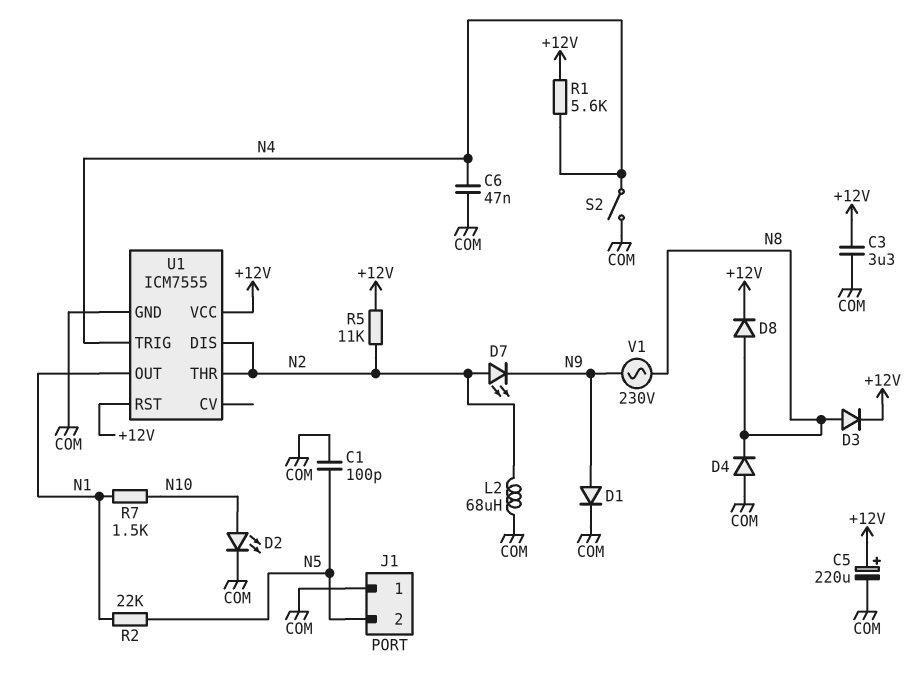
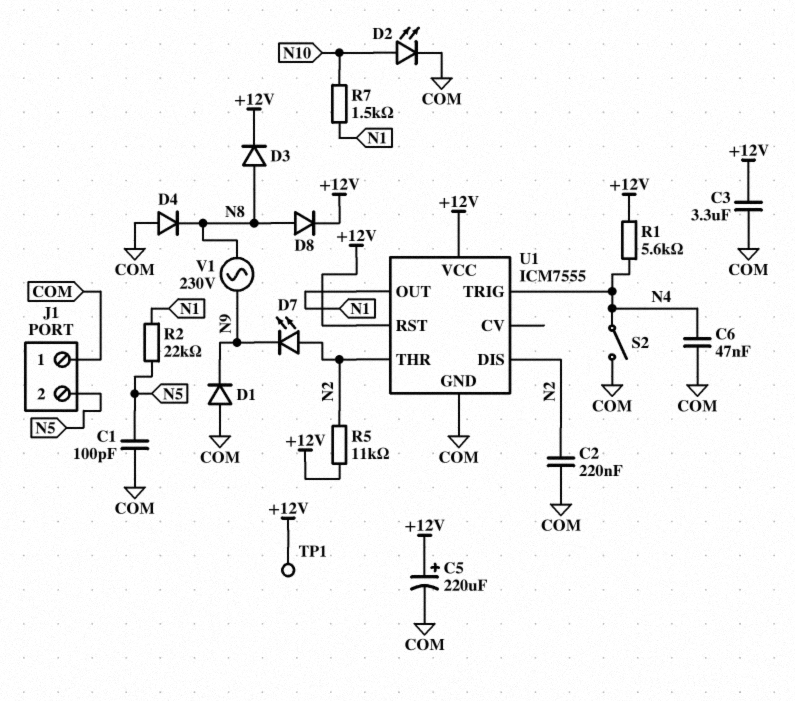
C2: none -> 220nF (COM, N2)
D1: diode (A N9, K COM) -> diode (A COM, K N9)
L2: 68uH (COM, N2) -> none
TP1: none -> test point (+12V)

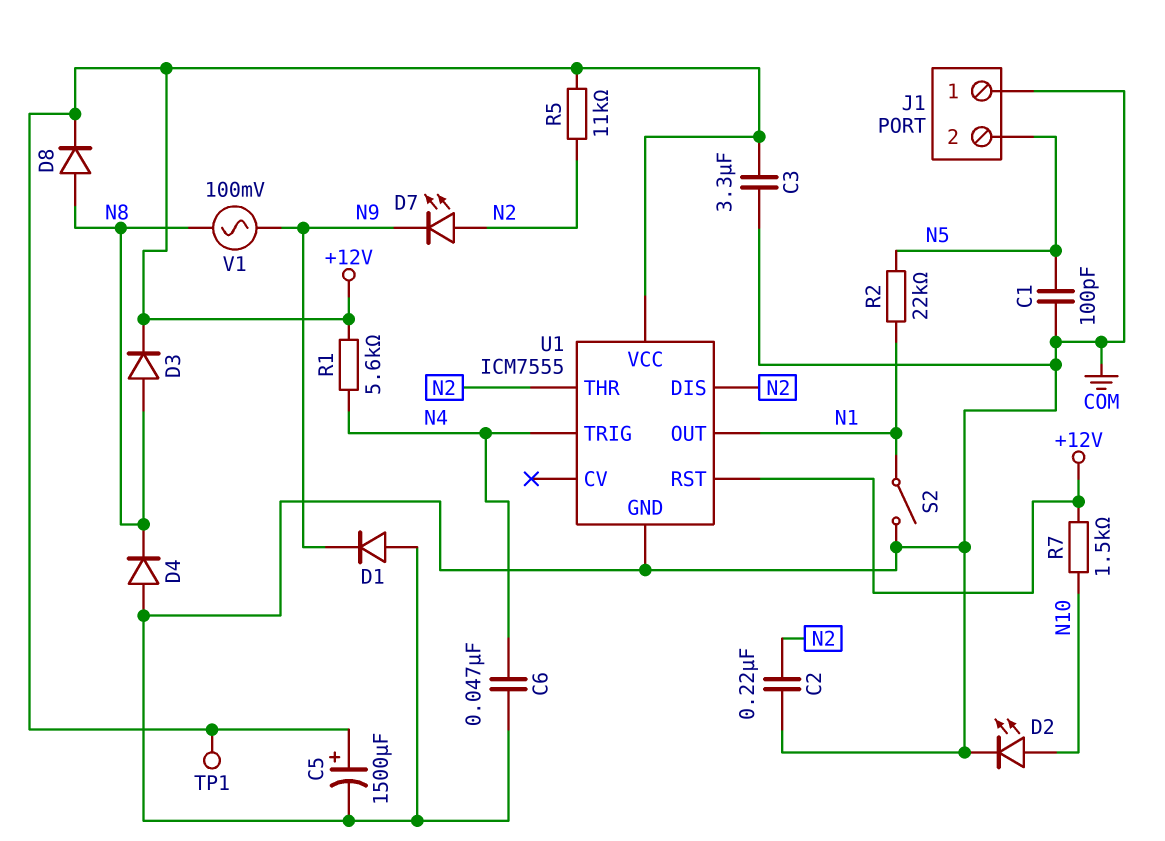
C5: 220uF (plus +12V, minus COM) -> 1500uF (plus +12V, minus COM)
R7: 1.5k (N1, N10) -> 1.5k (+12V, N10)
S2: switch (COM, N4) -> switch (COM, N1)
V1: AC 230V (N8, N9) -> AC 100mV (N8, N9)

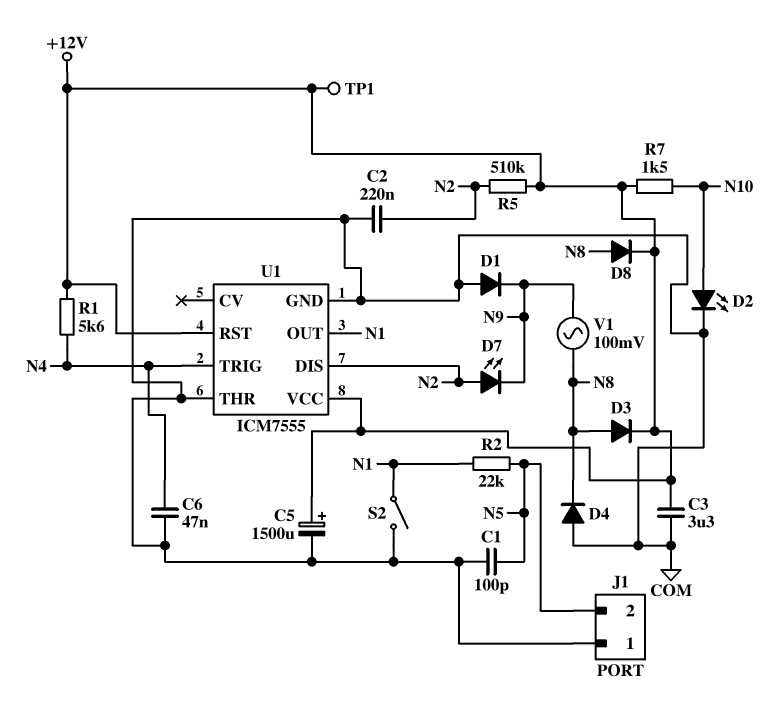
R5: 11k (+12V, N2) -> 510k (+12V, N2)
U1 pin THR: N2 -> COM

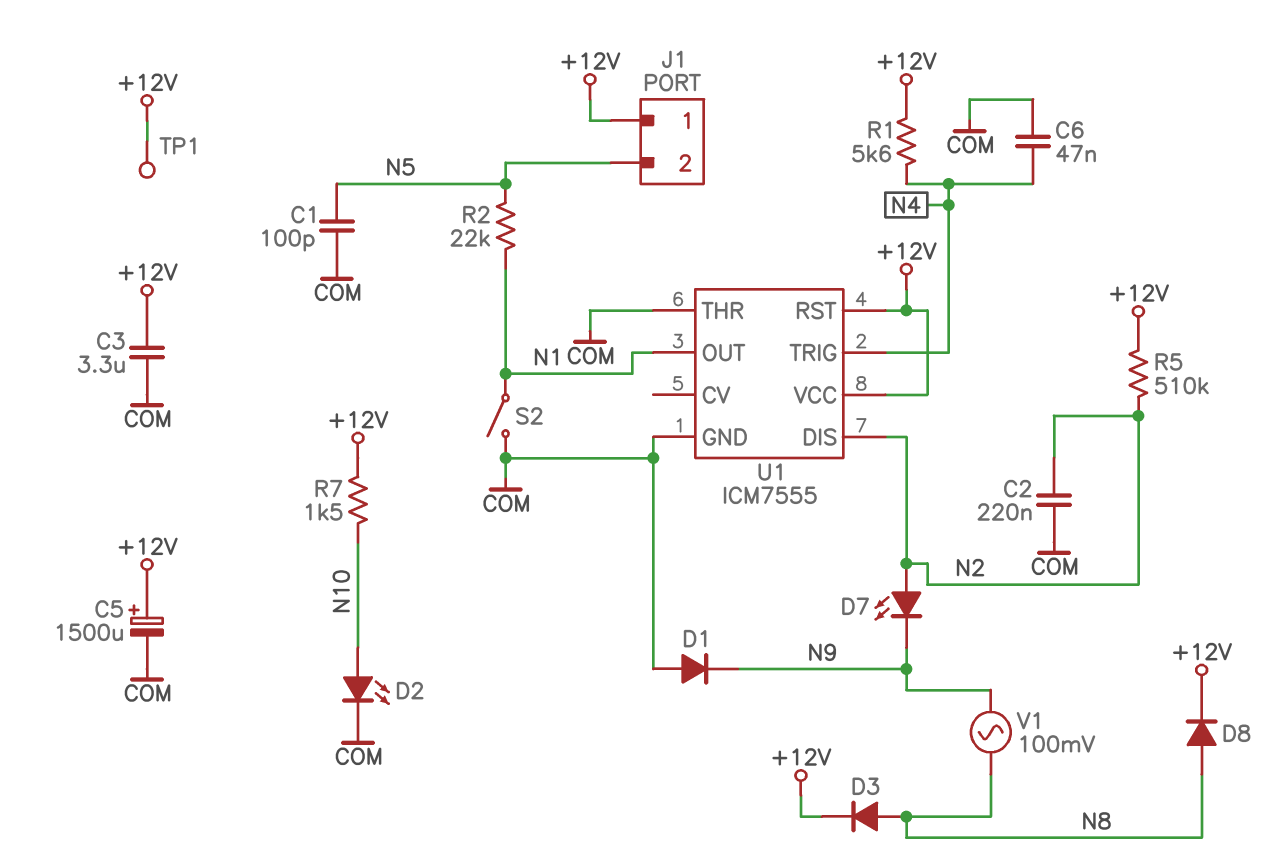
D4: diode (A COM, K N8) -> none
J1 pin 1: COM -> +12V

